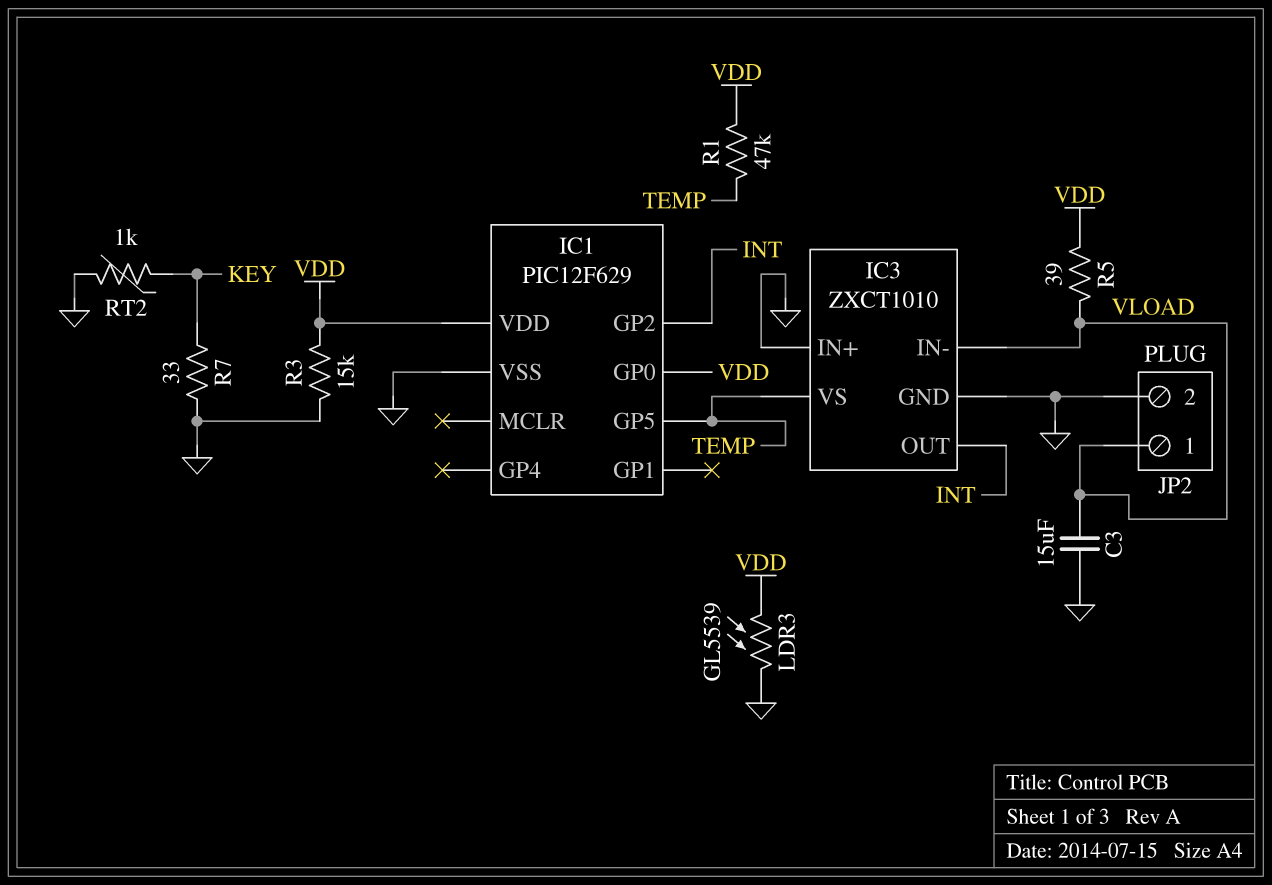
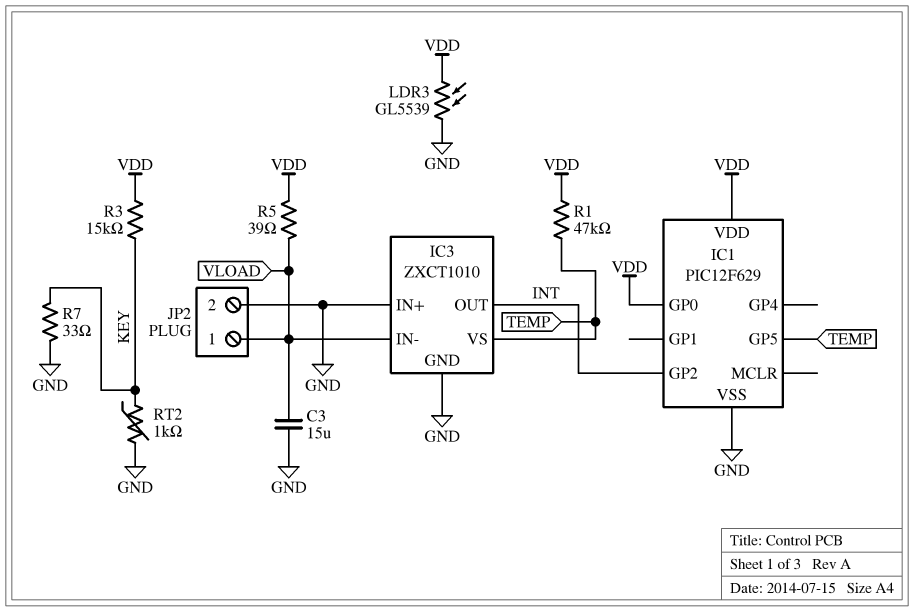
R3: 15k (GND, VDD) -> 15k (KEY, VDD)

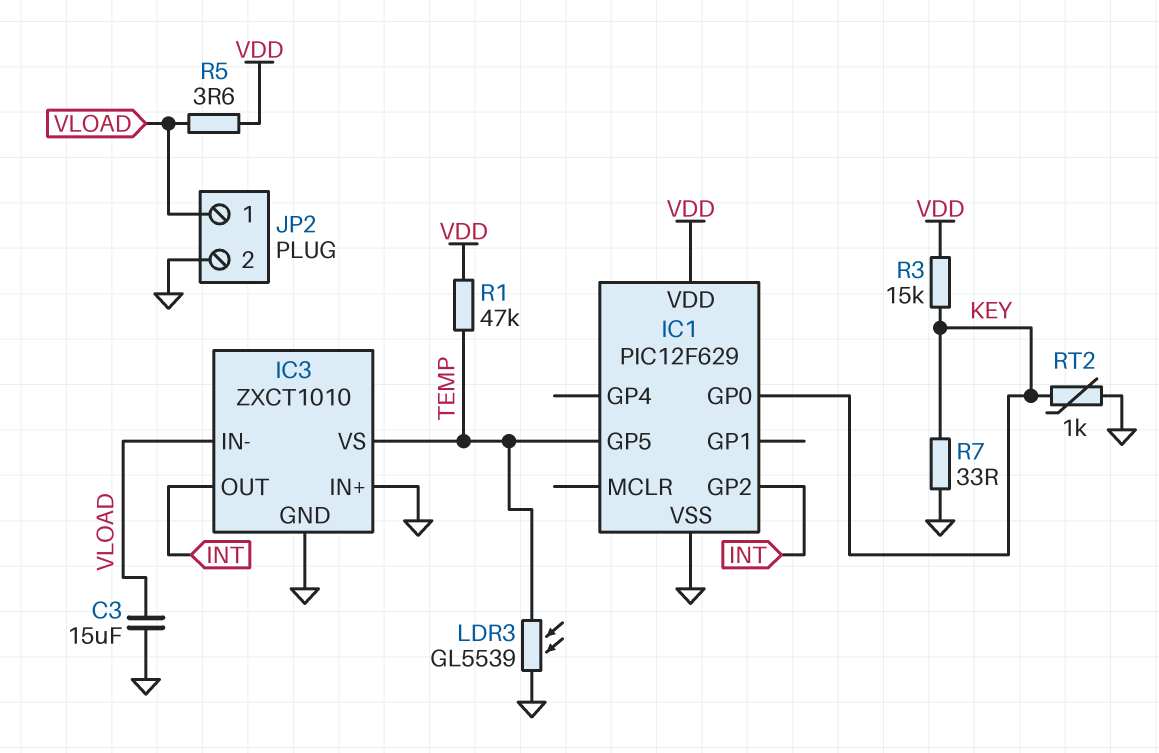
IC1 pin GP0: VDD -> KEY
LDR3: GL5539 (GND, VDD) -> GL5539 (GND, TEMP)
R5: 39 (VDD, VLOAD) -> 3.6 (VDD, VLOAD)

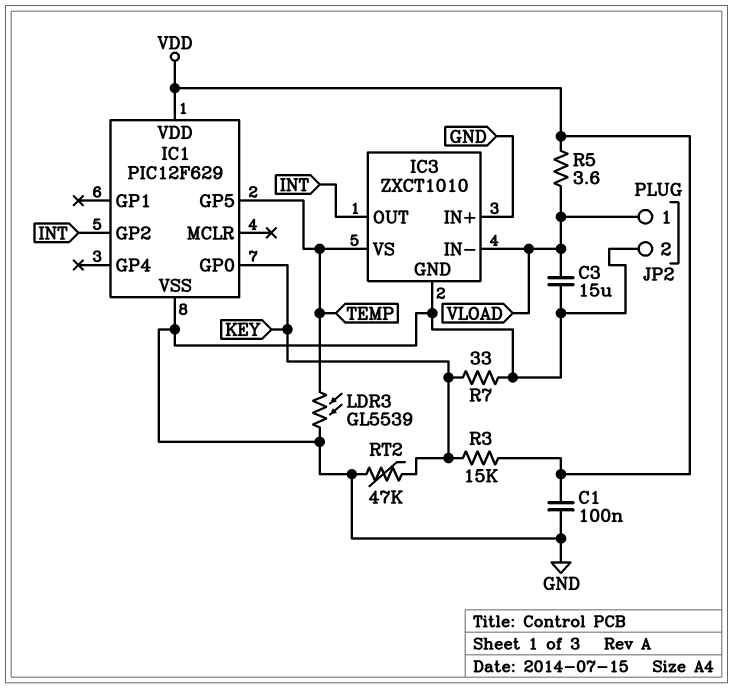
C1: none -> 100nF (GND, VDD)
R1: 47k (TEMP, VDD) -> none
RT2: 1k (GND, KEY) -> 47k (GND, KEY)

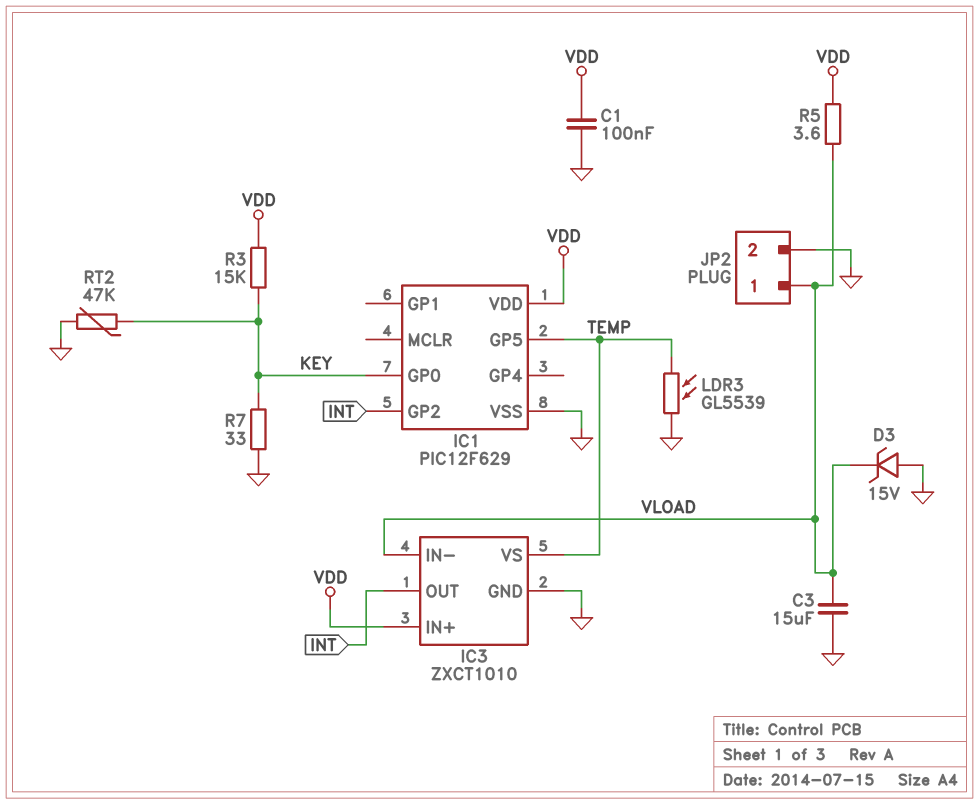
D3: none -> zener 15V (A GND, K VLOAD)
IC3 pin IN+: GND -> VDD

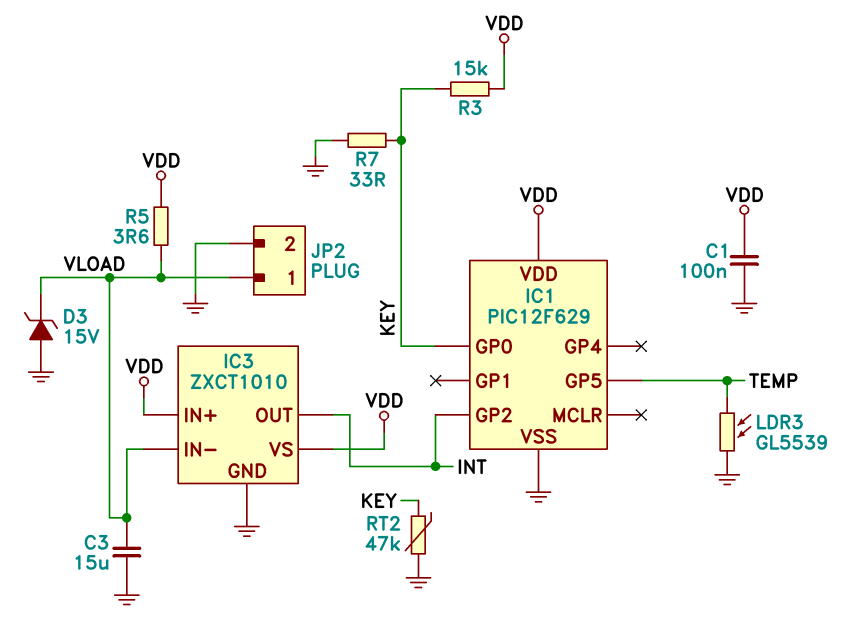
IC3 pin VS: TEMP -> VDD

